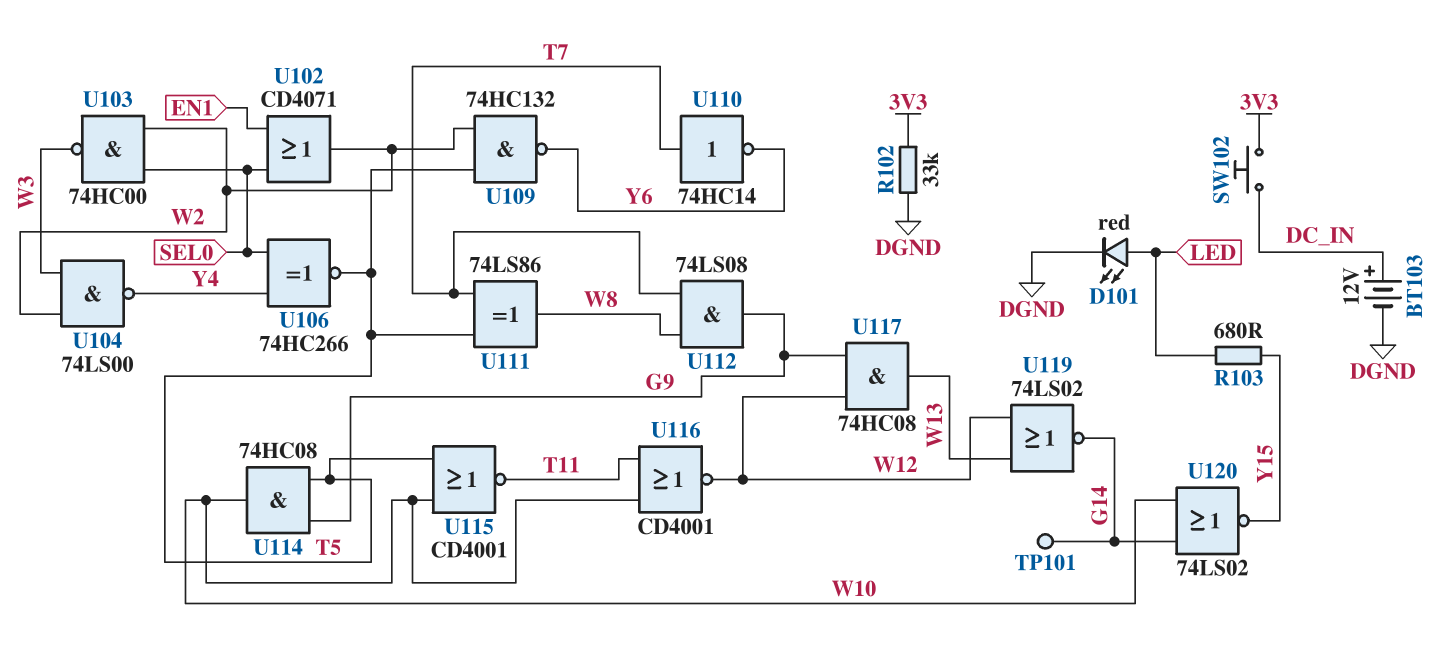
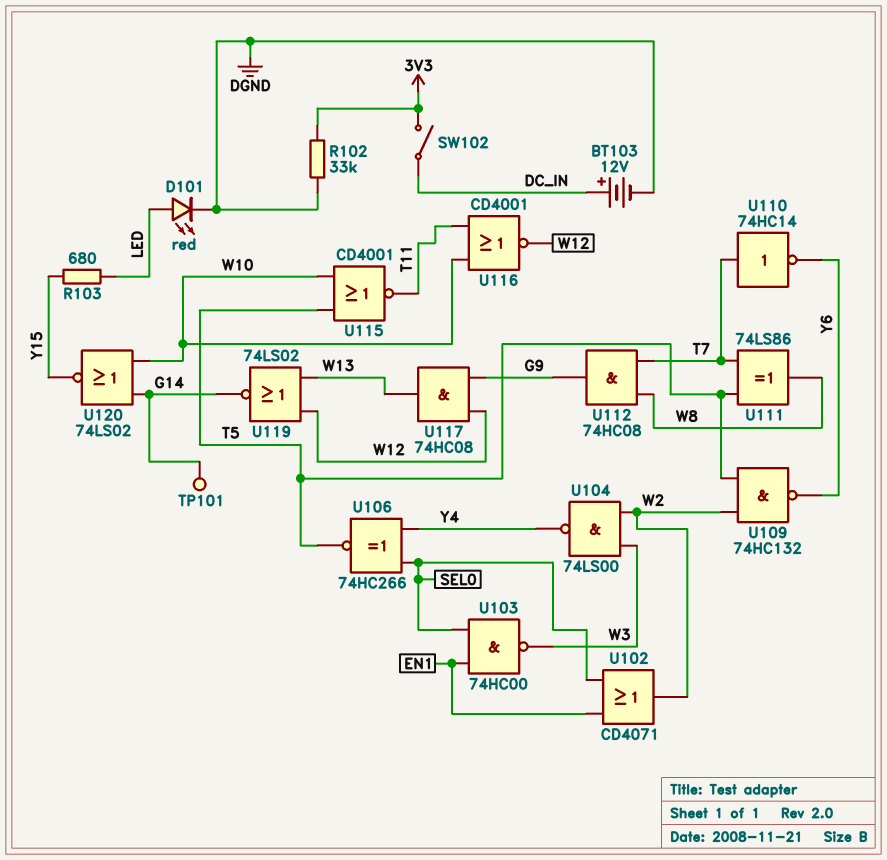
SW102: button (3V3, DC_IN) -> switch (3V3, DC_IN)
U103: NAND 74HC00 (in SEL0, in W2, out W3) -> NAND 74HC00 (in EN1, in SEL0, out W3)
U112: AND 74LS08 (in T7, in W8, out G9) -> AND 74HC08 (in T7, in W8, out G9)
U114: AND 74HC08 (in G9, in T5, out W10) -> none

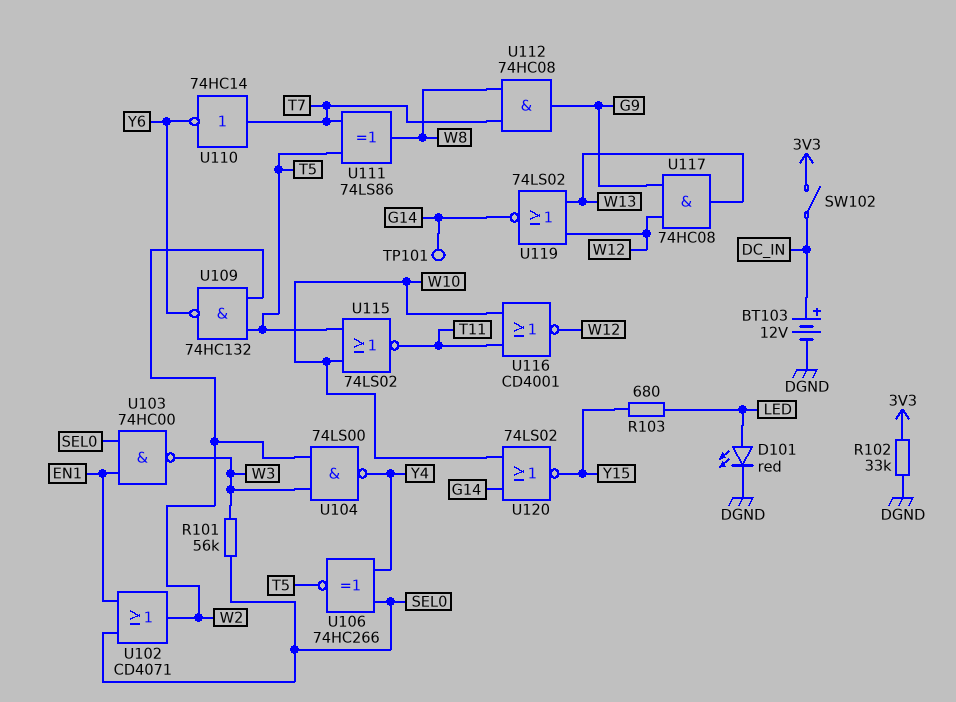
R101: none -> 56k (SEL0, W3)
U115: NOR CD4001 (in T5, in W10, out T11) -> NOR 74LS02 (in T5, in W10, out T11)

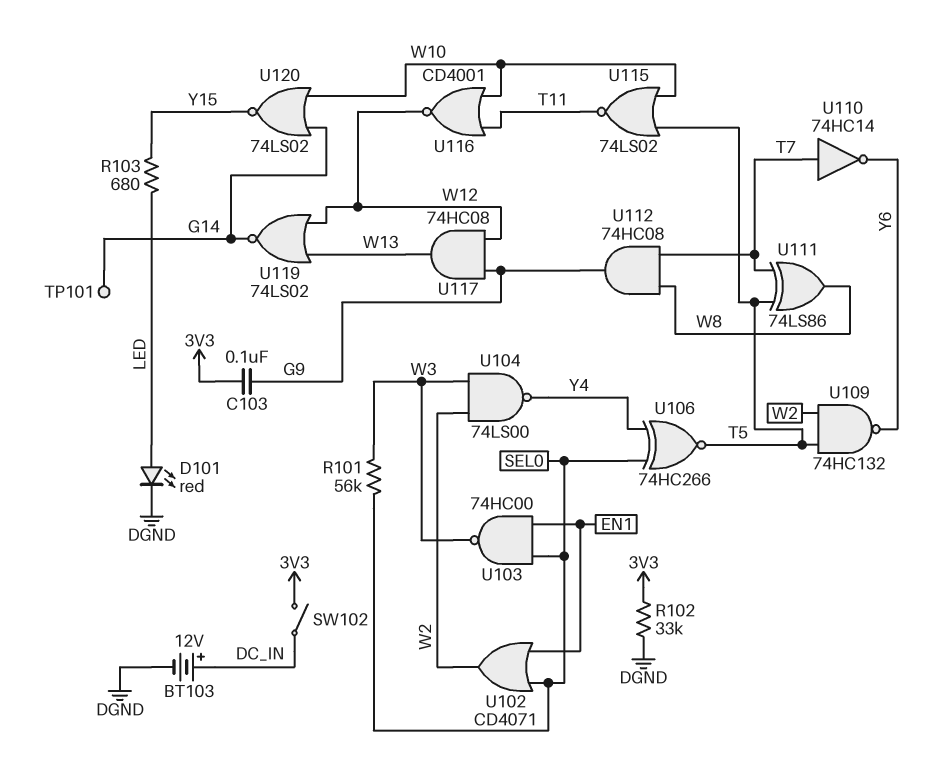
C103: none -> 100nF (3V3, G9)

